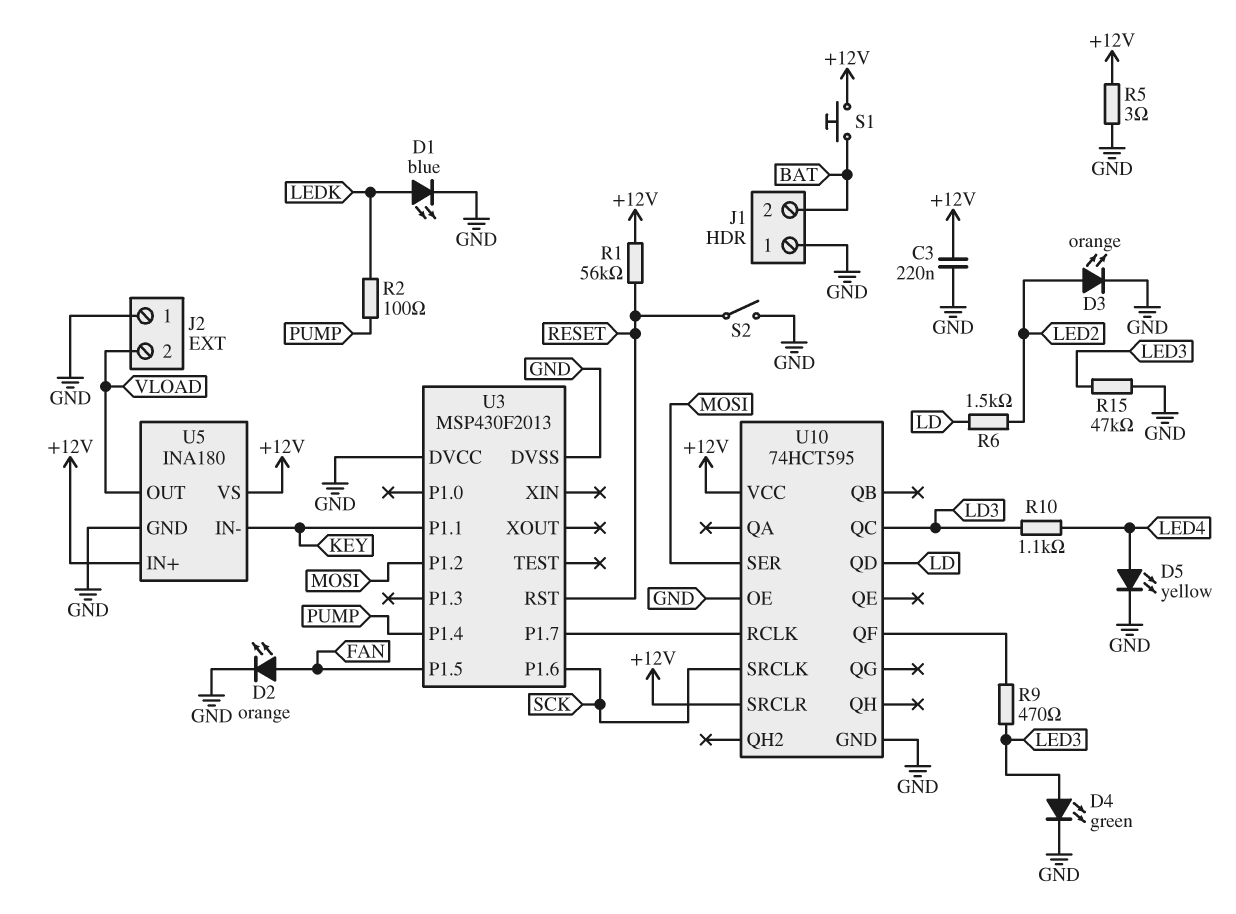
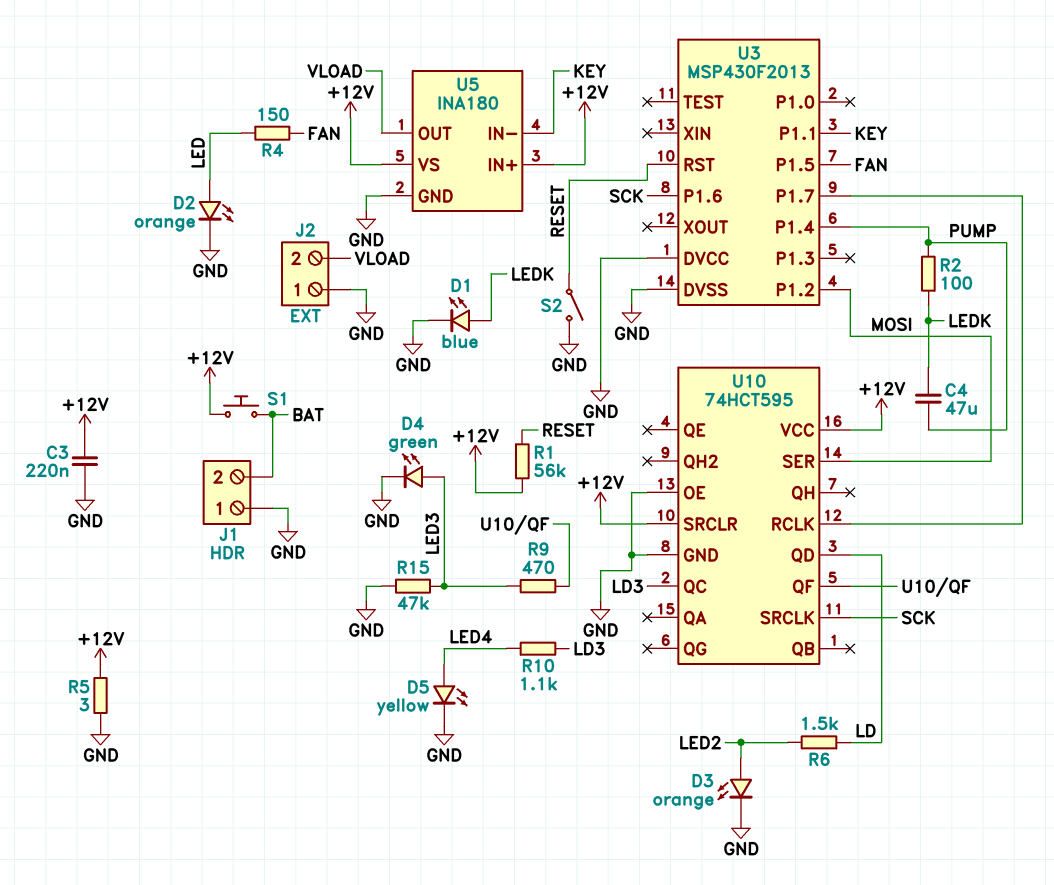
C4: none -> 47uF (LEDK, PUMP)
D2: LED orange (A FAN, K GND) -> LED orange (A LED, K GND)
R4: none -> 150 (FAN, LED)

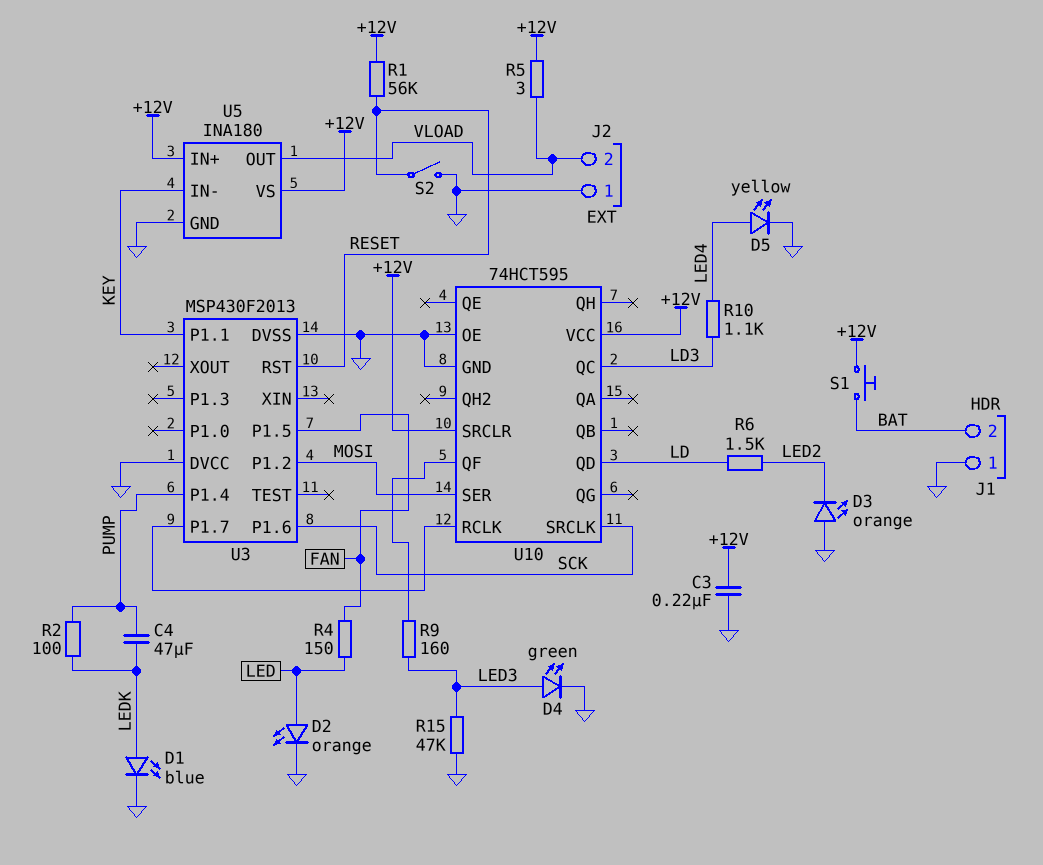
D3: LED orange (A LED2, K GND) -> LED orange (A GND, K LED2)
R5: 3 (+12V, GND) -> 3 (+12V, VLOAD)
R9: 470 (LED3, U10/QF) -> 160 (LED3, U10/QF)

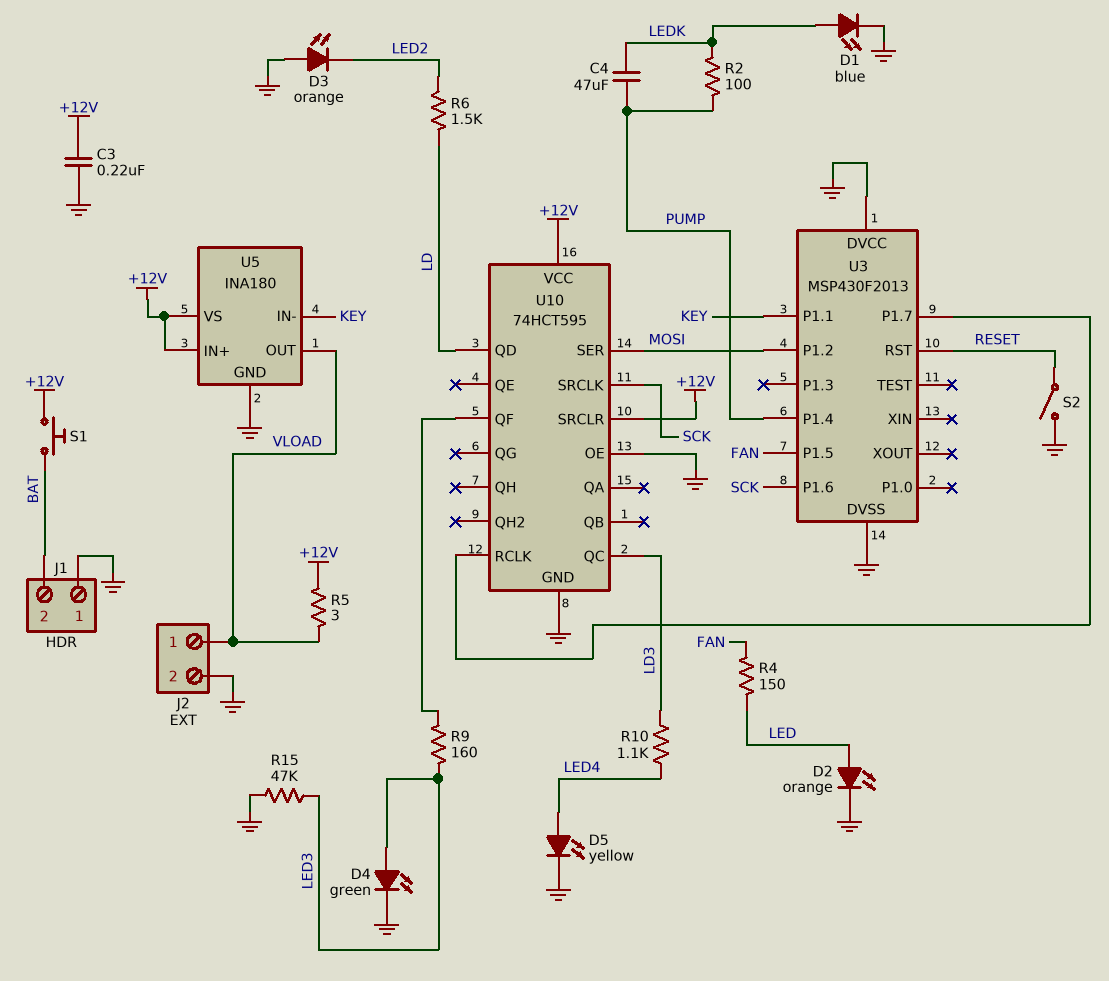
J2 pin 1: GND -> VLOAD
J2 pin 2: VLOAD -> GND
R1: 56k (+12V, RESET) -> none

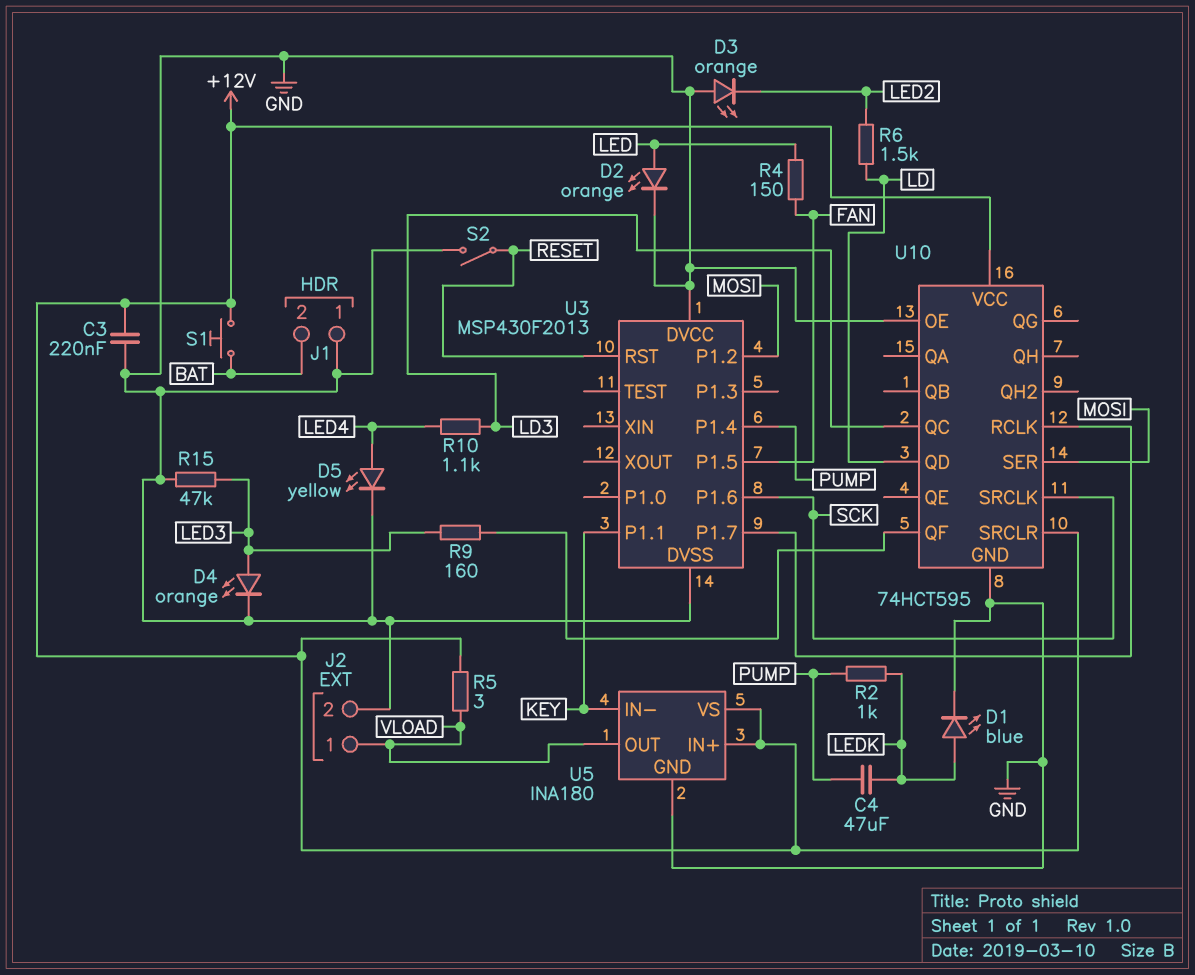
D4: LED green (A LED3, K GND) -> LED orange (A LED3, K GND)
R2: 100 (LEDK, PUMP) -> 1k (LEDK, PUMP)

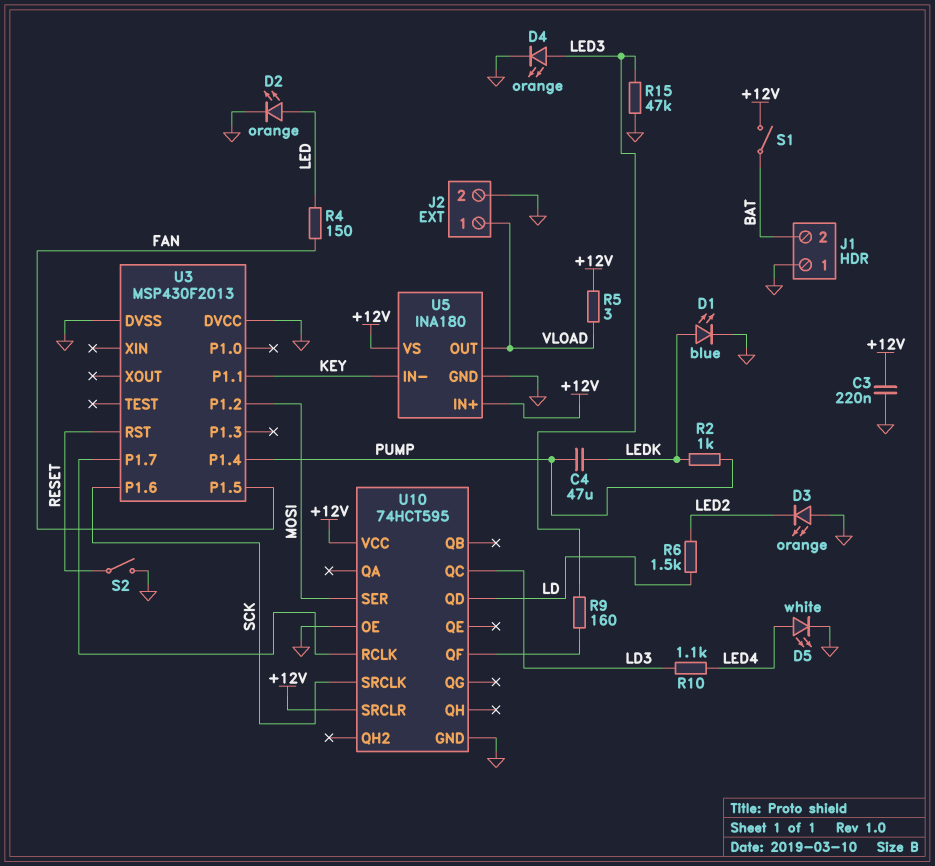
D5: LED yellow (A LED4, K GND) -> LED white (A LED4, K GND)
S1: button (+12V, BAT) -> switch (+12V, BAT)

